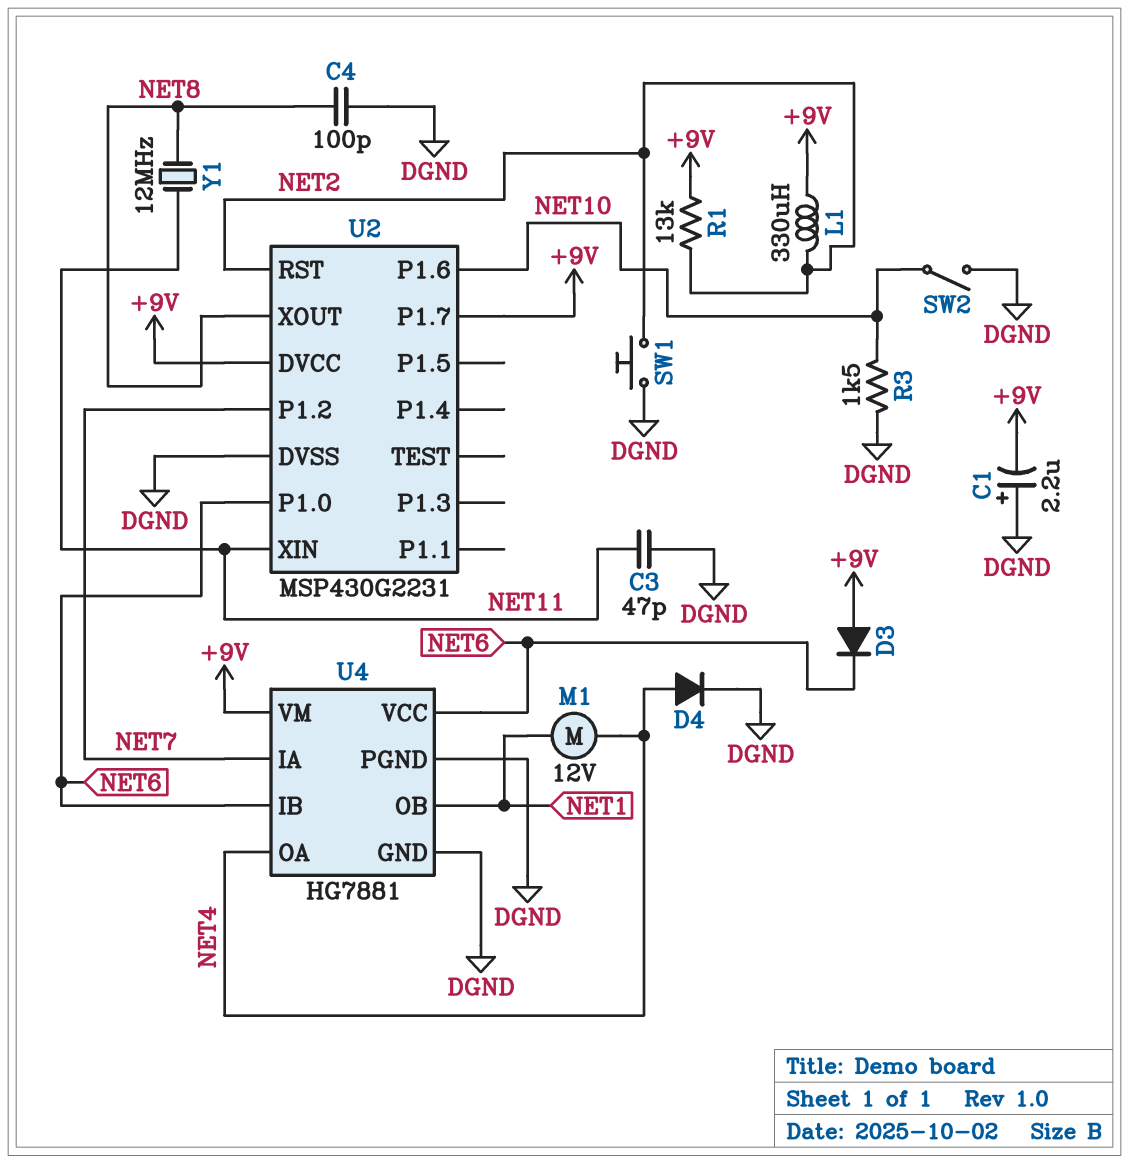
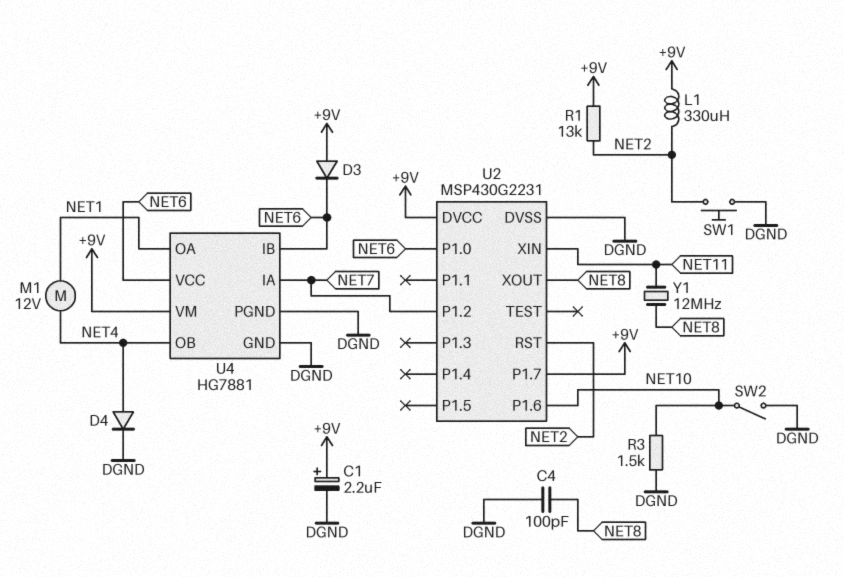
C1: 2.2uF (plus DGND, minus +9V) -> 2.2uF (plus +9V, minus DGND)
C3: 47pF (DGND, NET11) -> none
U4 pin OA: NET4 -> NET1
U4 pin OB: NET1 -> NET4

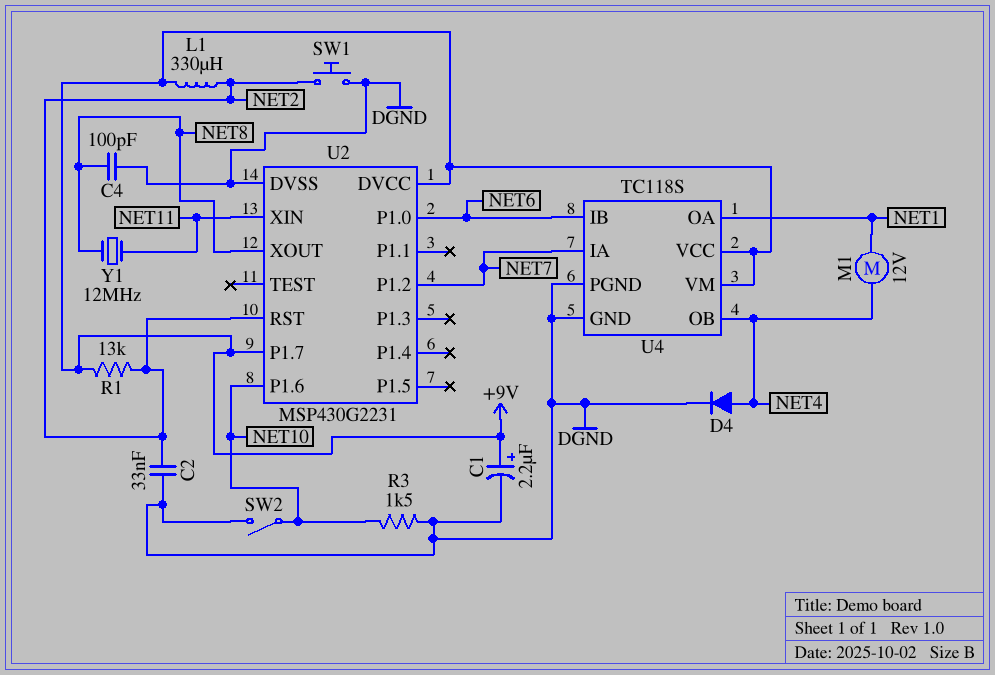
C2: none -> 33nF (DGND, NET2)
D3: diode (A +9V, K NET6) -> none
U4: HG7881 -> TC118S
U4 pin VCC: NET6 -> +9V

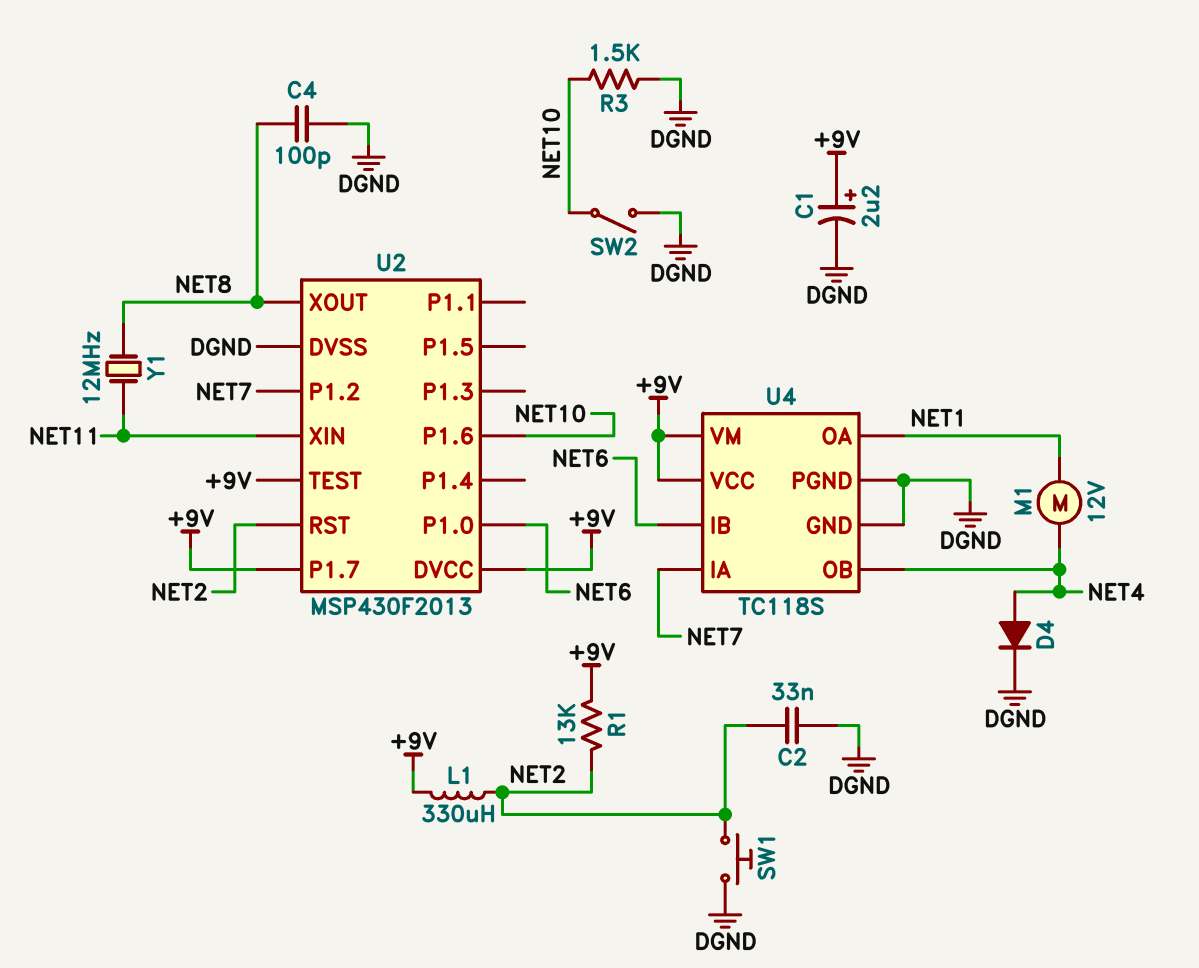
U2: MSP430G2231 -> MSP430F2013
U2 pin TEST: none -> +9V

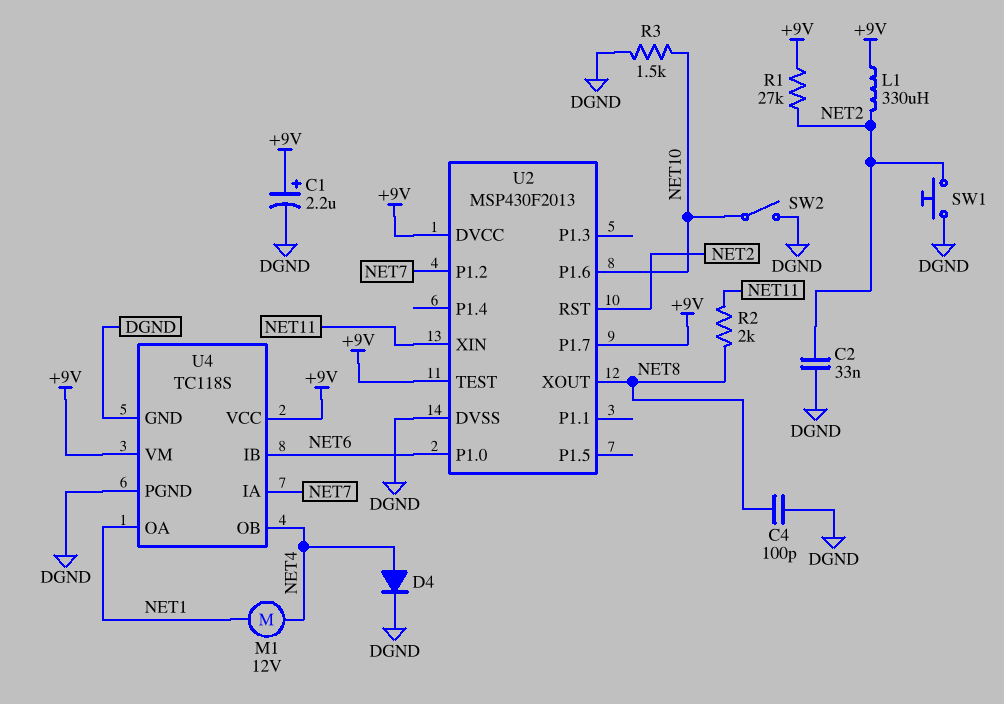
R1: 13k (+9V, NET2) -> 27k (+9V, NET2)
R2: none -> 2k (NET8, NET11)
Y1: 12MHz (NET8, NET11) -> none

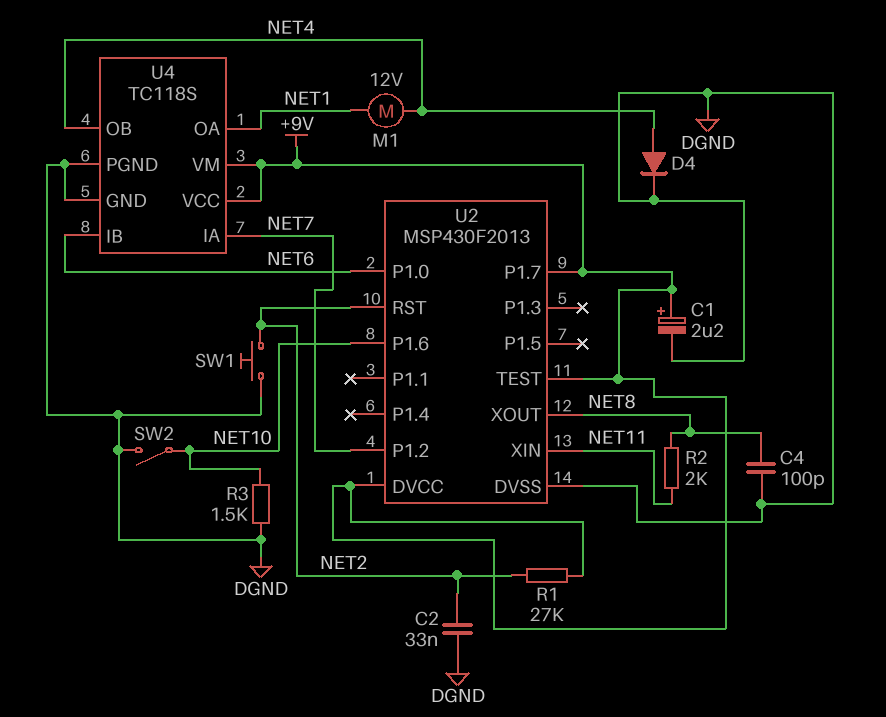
L1: 330uH (+9V, NET2) -> none

